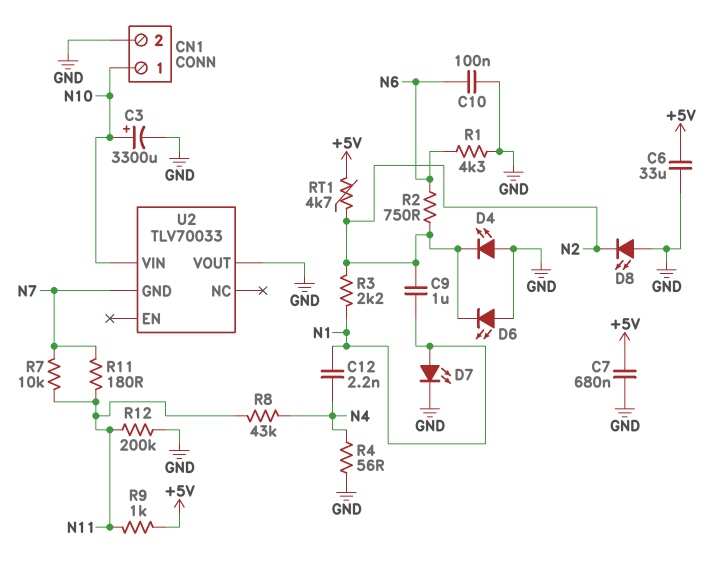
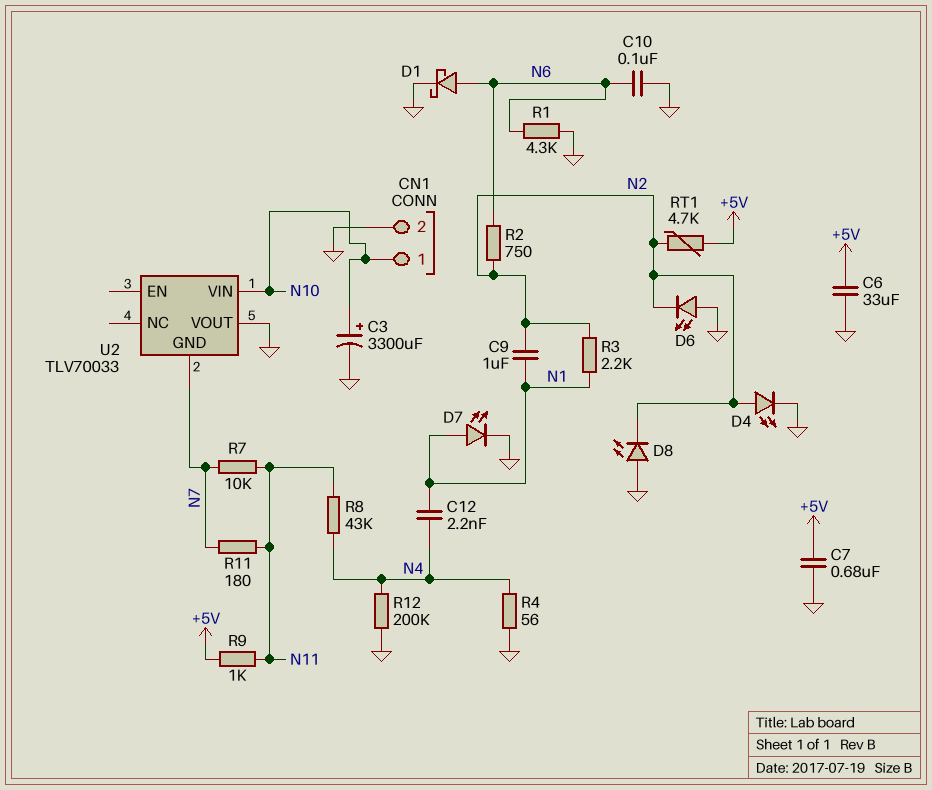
D1: none -> schottky (A N6, K GND)
D4: LED (A GND, K N2) -> LED (A N2, K GND)
R12: 200k (GND, N11) -> 200k (GND, N4)

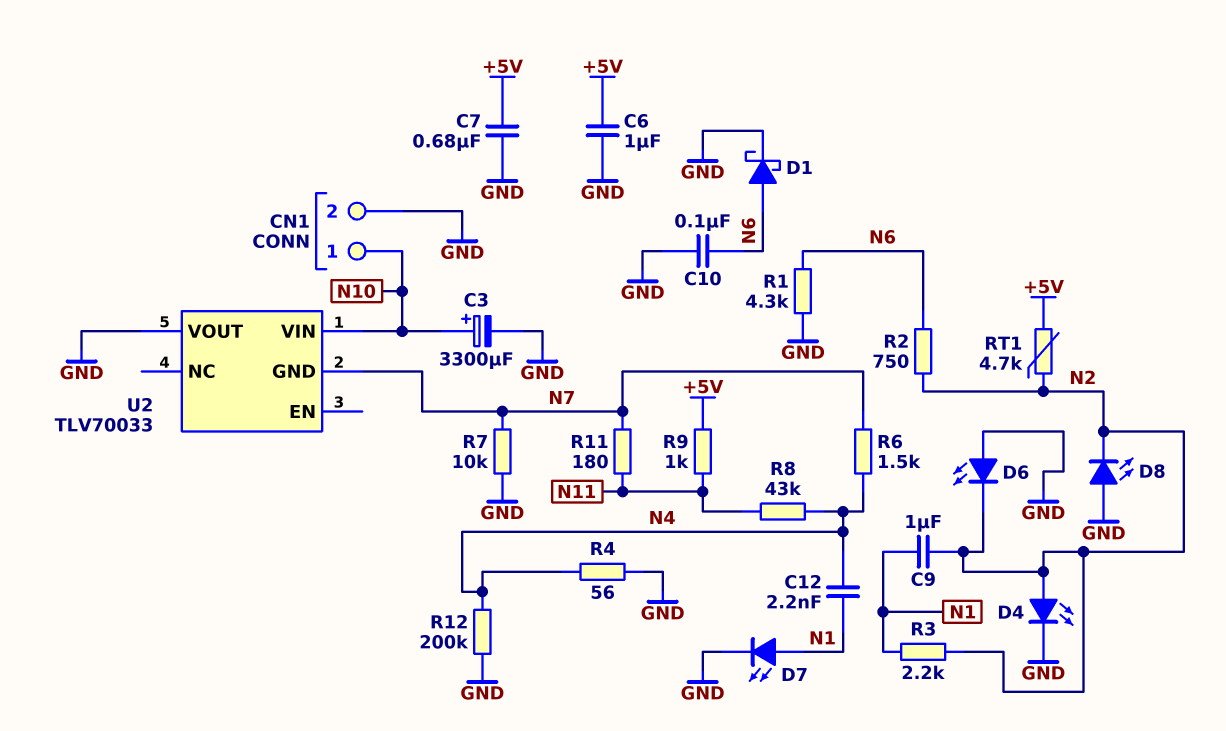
C6: 33uF (+5V, GND) -> 1uF (+5V, GND)
R6: none -> 1.5k (N4, N7)
R7: 10k (N7, N11) -> 10k (GND, N7)

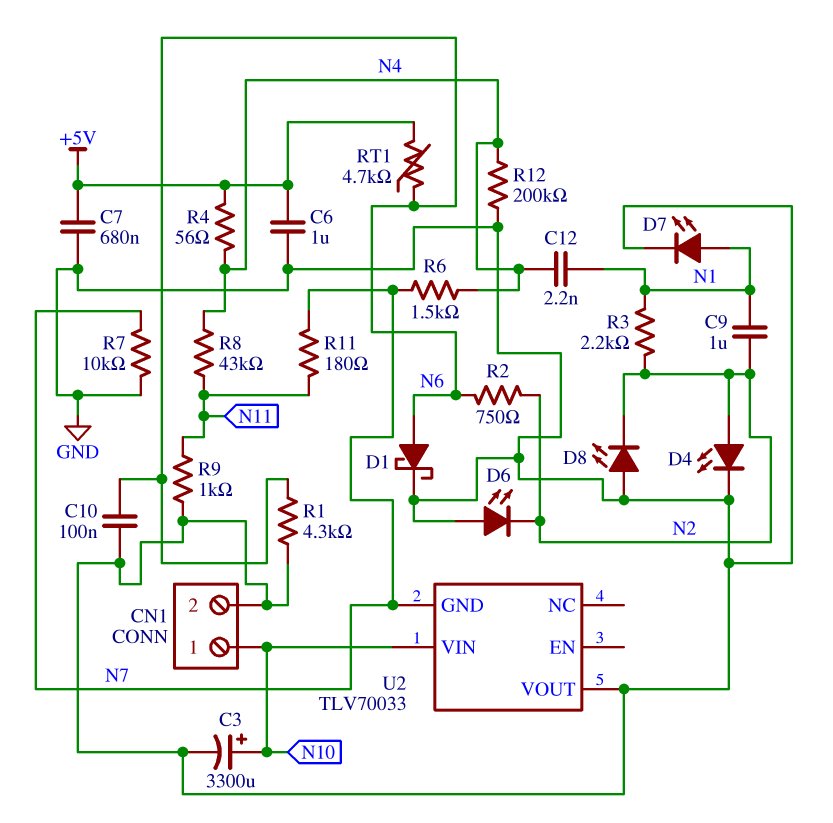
R4: 56 (GND, N4) -> 56 (+5V, N4)
R9: 1k (+5V, N11) -> 1k (GND, N11)
RT1: 4.7k (+5V, N2) -> 4.7k (+5V, N6)

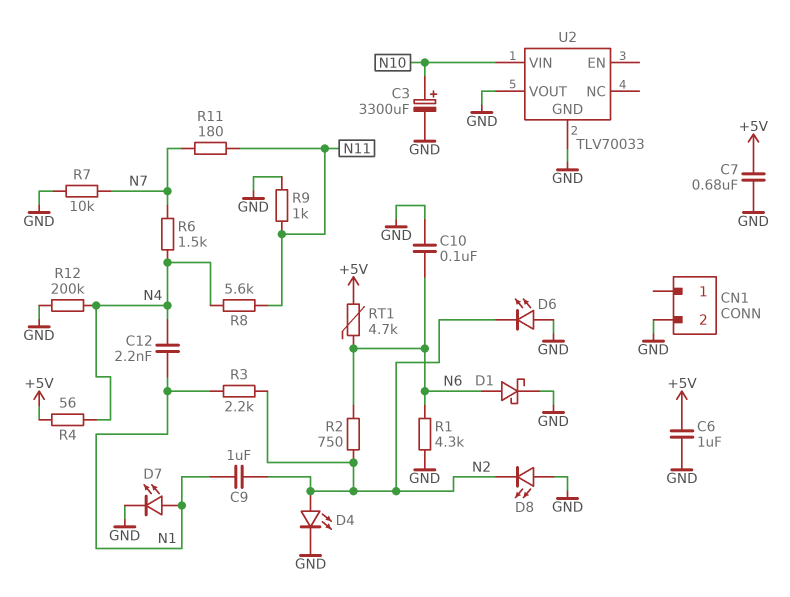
CN1 pin 1: N10 -> none
R8: 43k (N4, N11) -> 5.6k (N4, N11)
U2 pin GND: N7 -> GND

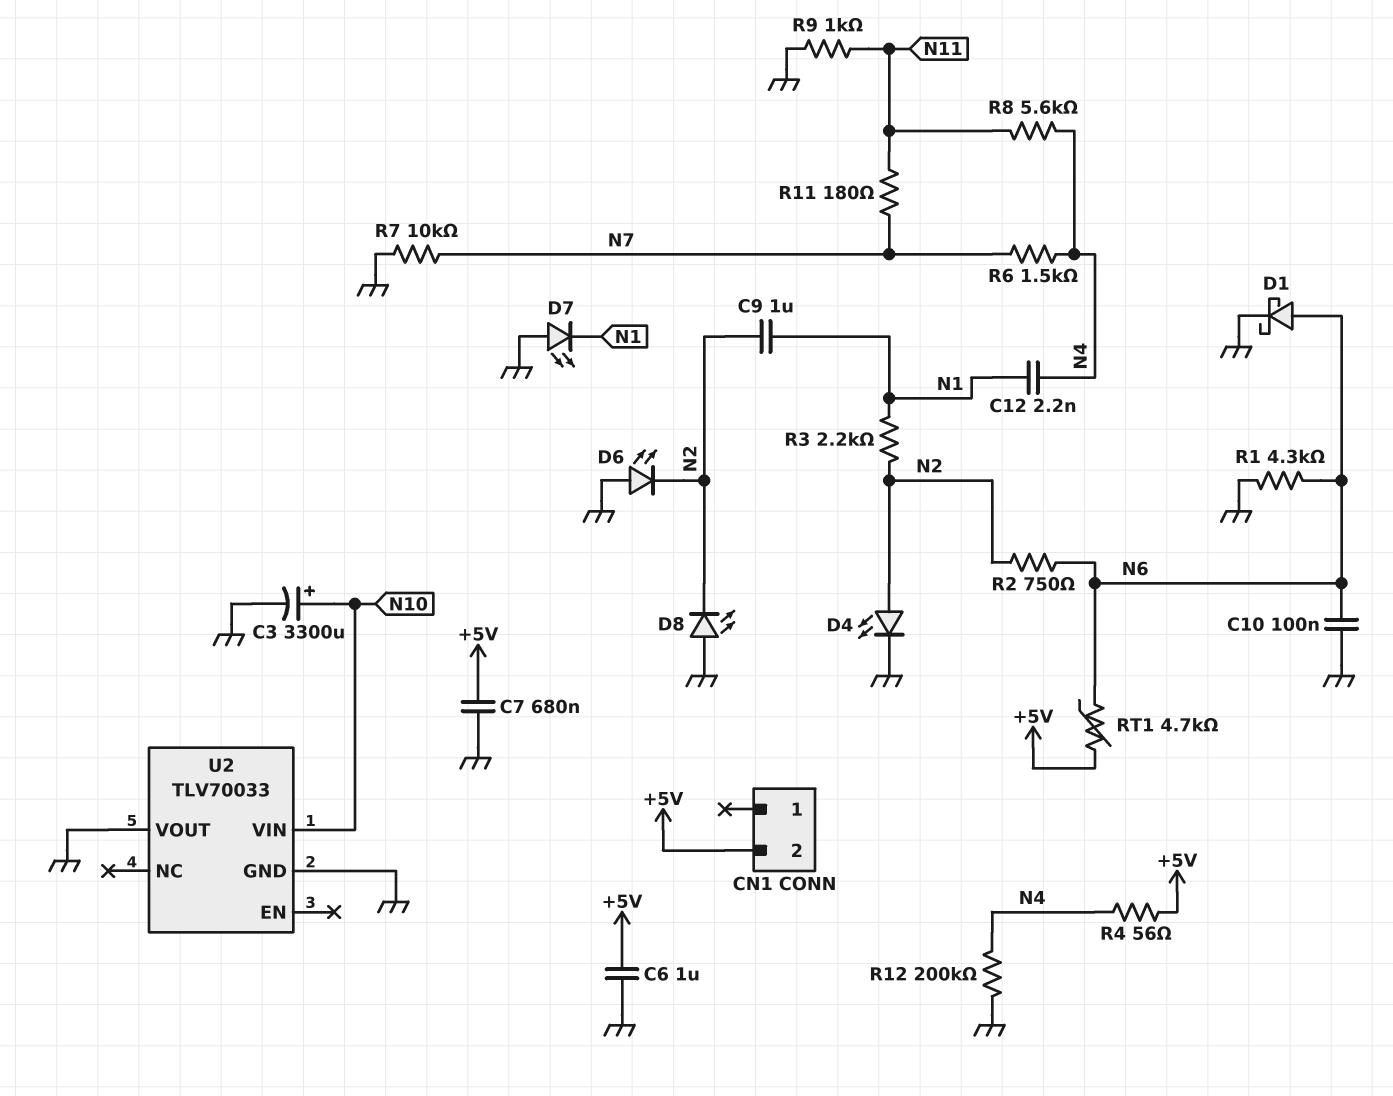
CN1 pin 2: GND -> +5V
D7: LED (A N1, K GND) -> LED (A GND, K N1)

